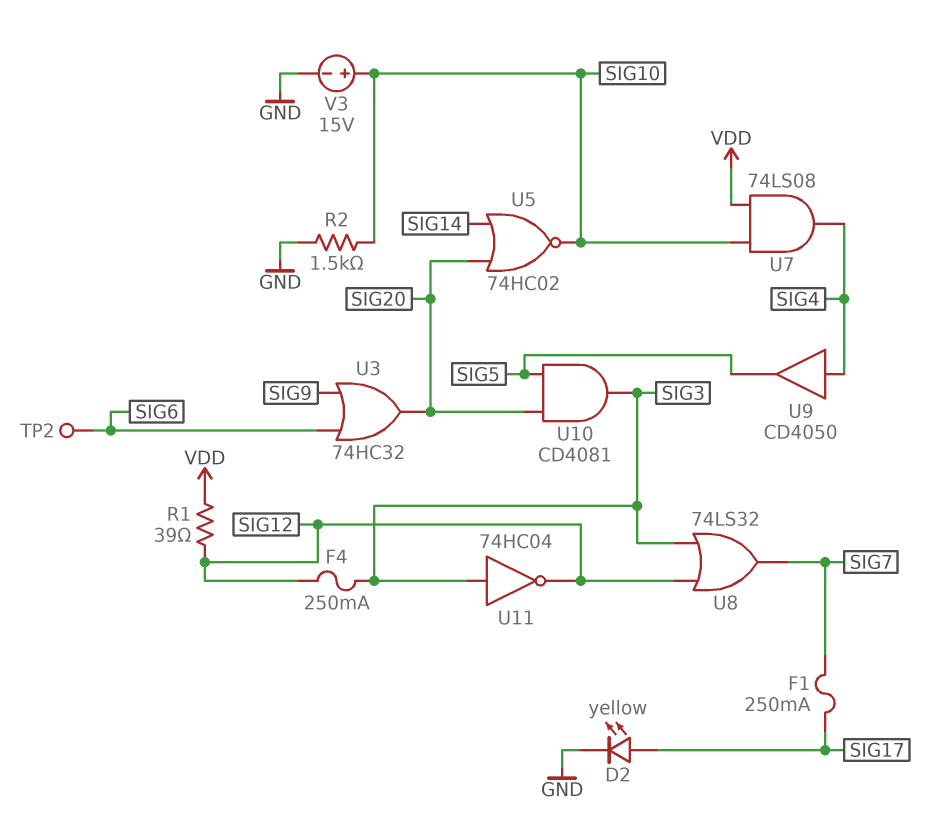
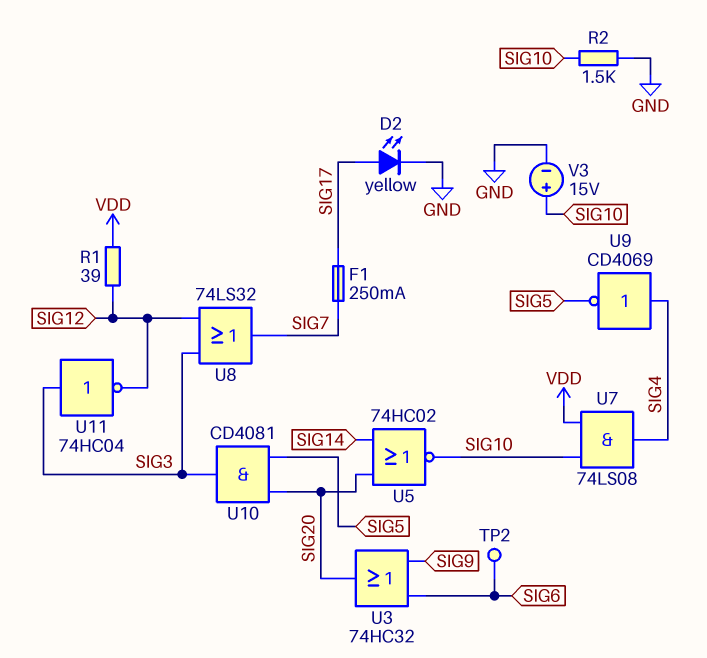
F4: 250mA (SIG3, SIG12) -> none
U9: buffer CD4050 (in SIG4, out SIG5) -> NOT CD4069 (in SIG4, out SIG5)

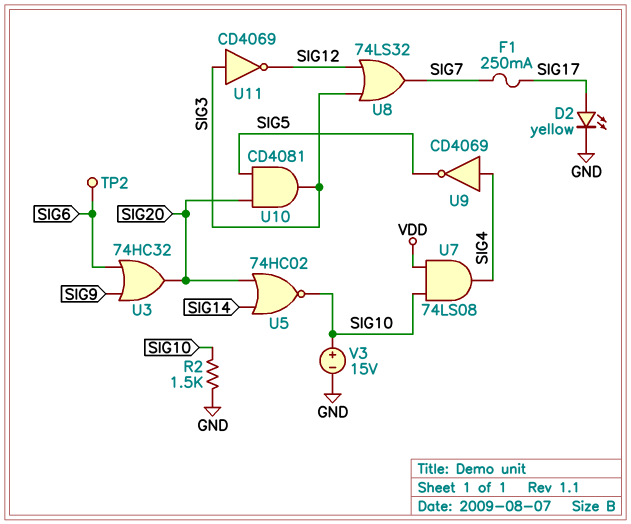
R1: 39 (SIG12, VDD) -> none
U11: NOT 74HC04 (in SIG3, out SIG12) -> NOT CD4069 (in SIG3, out SIG12)

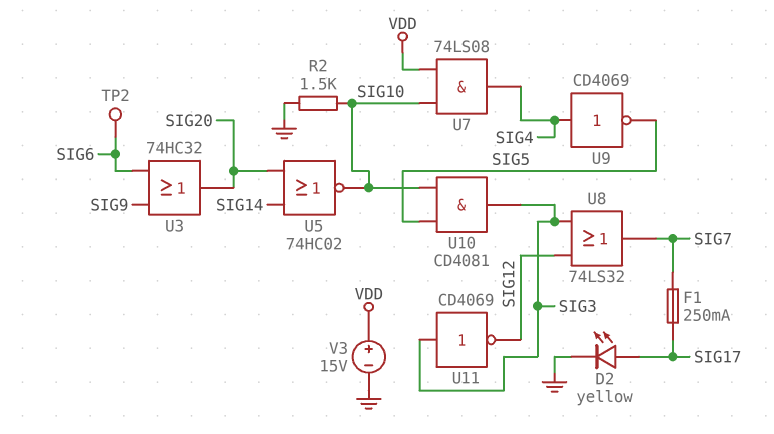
U10: AND CD4081 (in SIG5, in SIG20, out SIG3) -> AND CD4081 (in SIG5, in SIG10, out SIG3)
V3: 15V (plus SIG10, minus GND) -> 15V (plus VDD, minus GND)

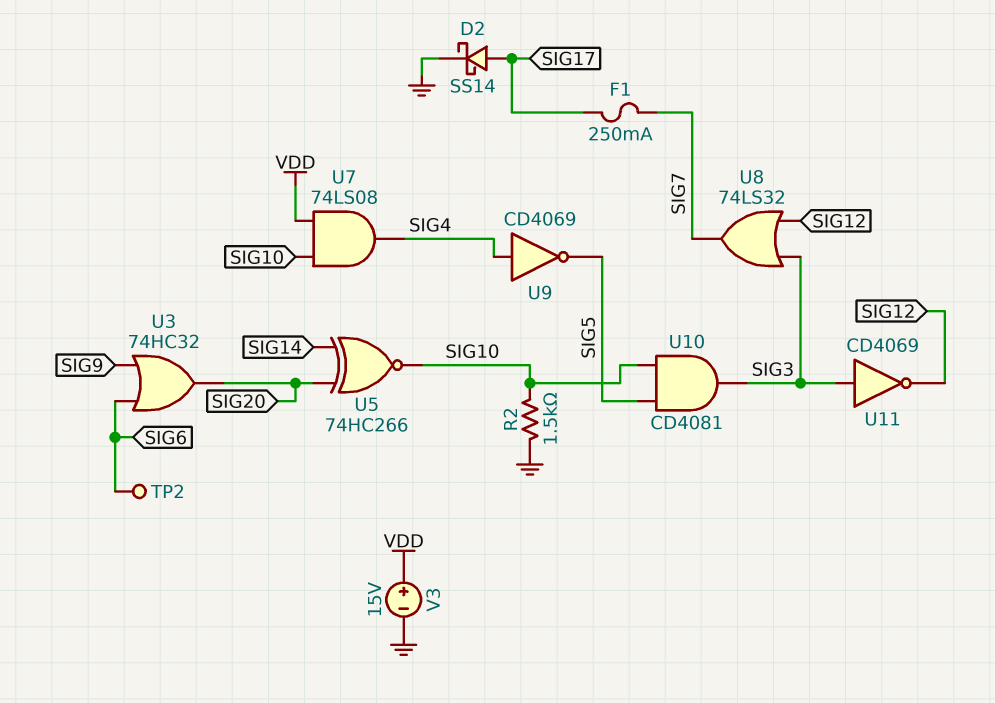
D2: LED yellow (A SIG17, K GND) -> schottky SS14 (A SIG17, K GND)
U5: NOR 74HC02 (in SIG14, in SIG20, out SIG10) -> XNOR 74HC266 (in SIG14, in SIG20, out SIG10)

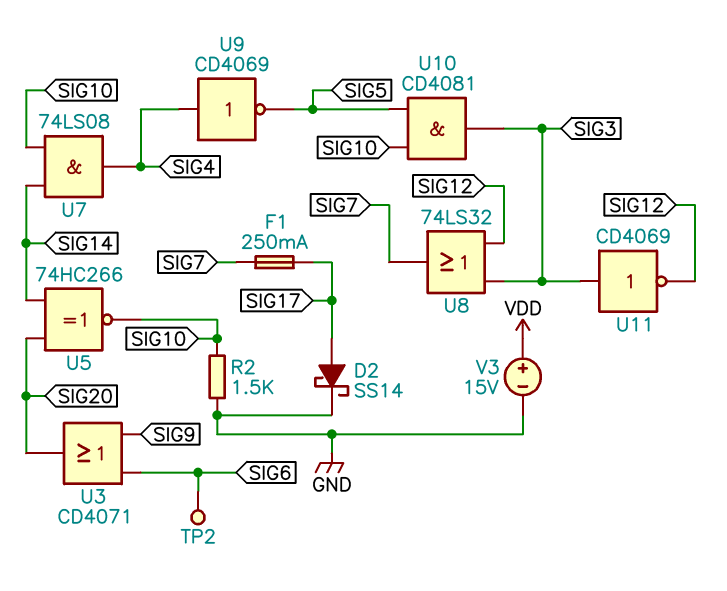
U3: OR 74HC32 (in SIG6, in SIG9, out SIG20) -> OR CD4071 (in SIG6, in SIG9, out SIG20)
U7: AND 74LS08 (in SIG10, in VDD, out SIG4) -> AND 74LS08 (in SIG10, in SIG14, out SIG4)

